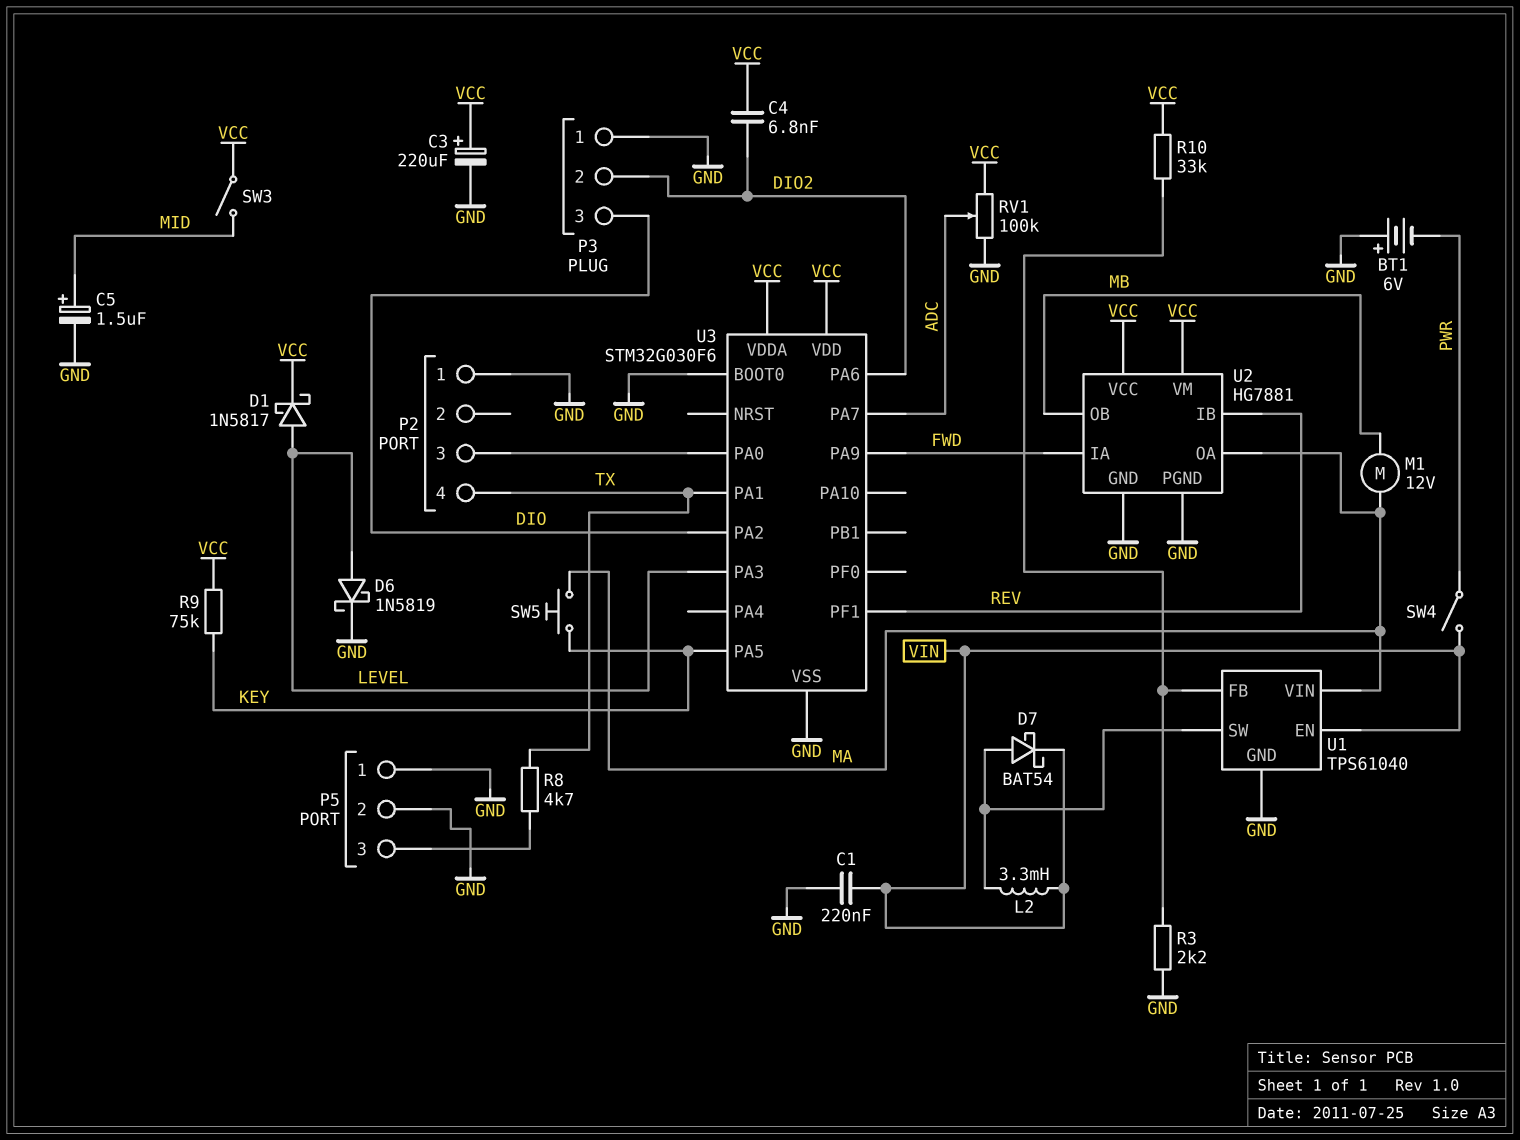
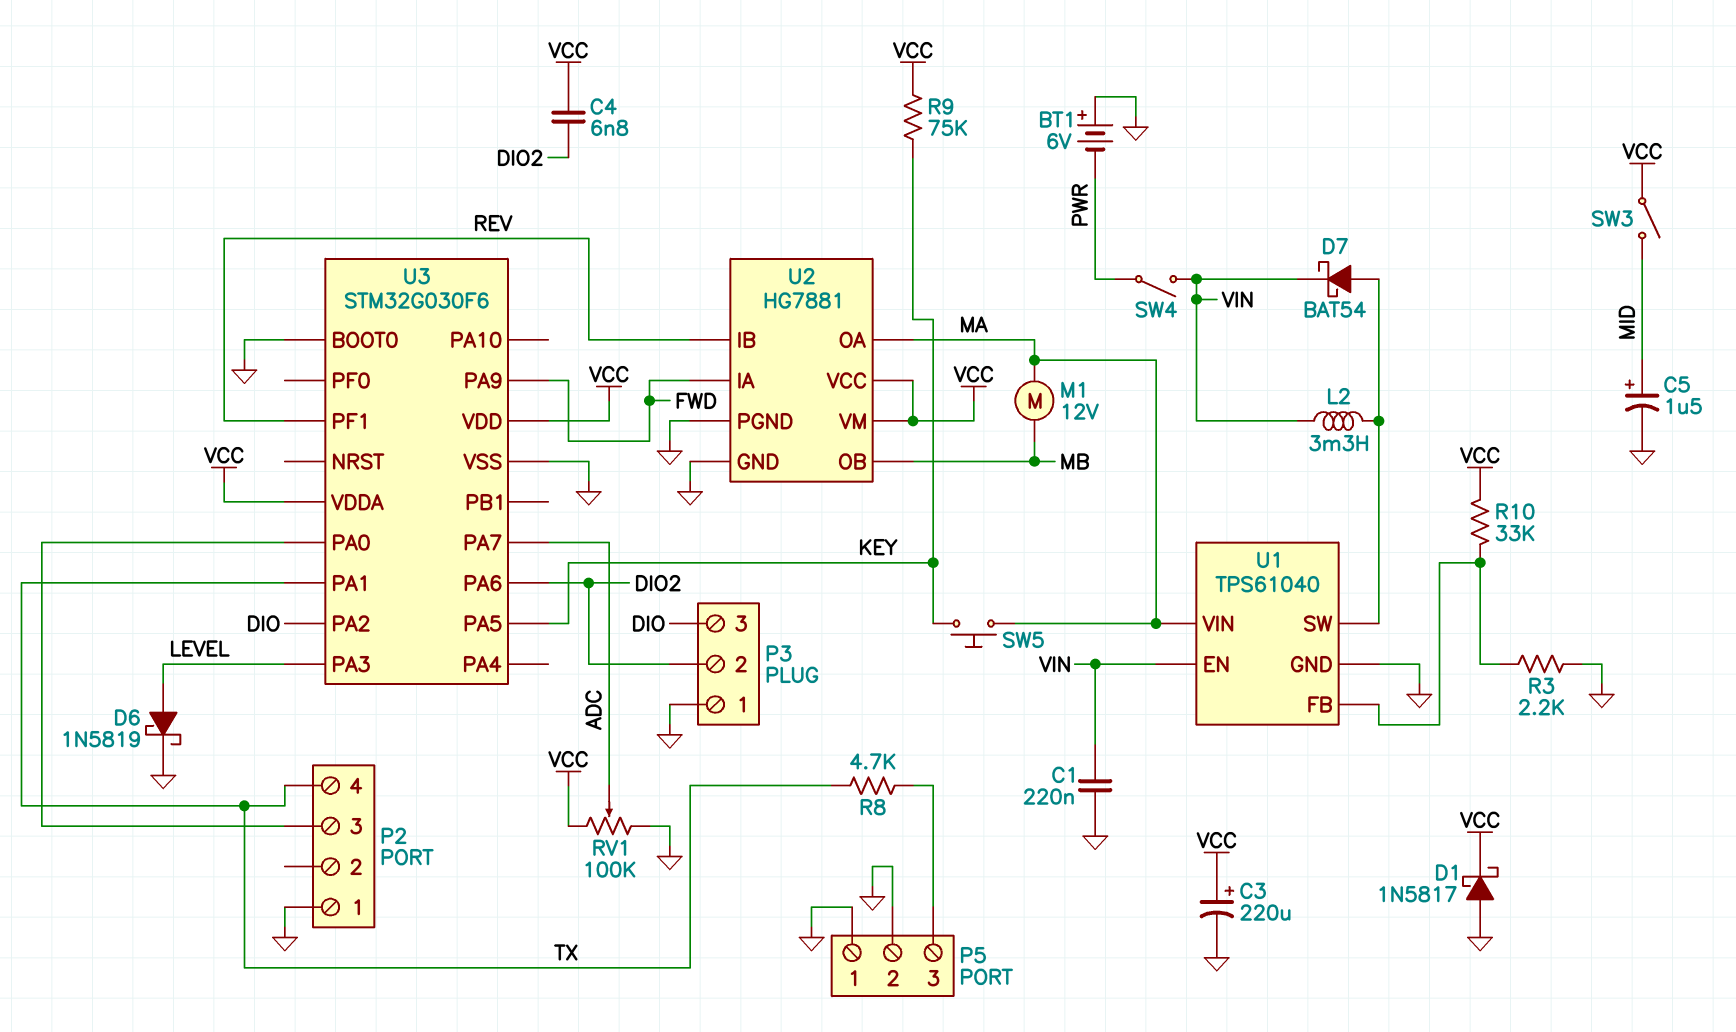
D1: schottky 1N5817 (A LEVEL, K VCC) -> schottky 1N5817 (A GND, K VCC)

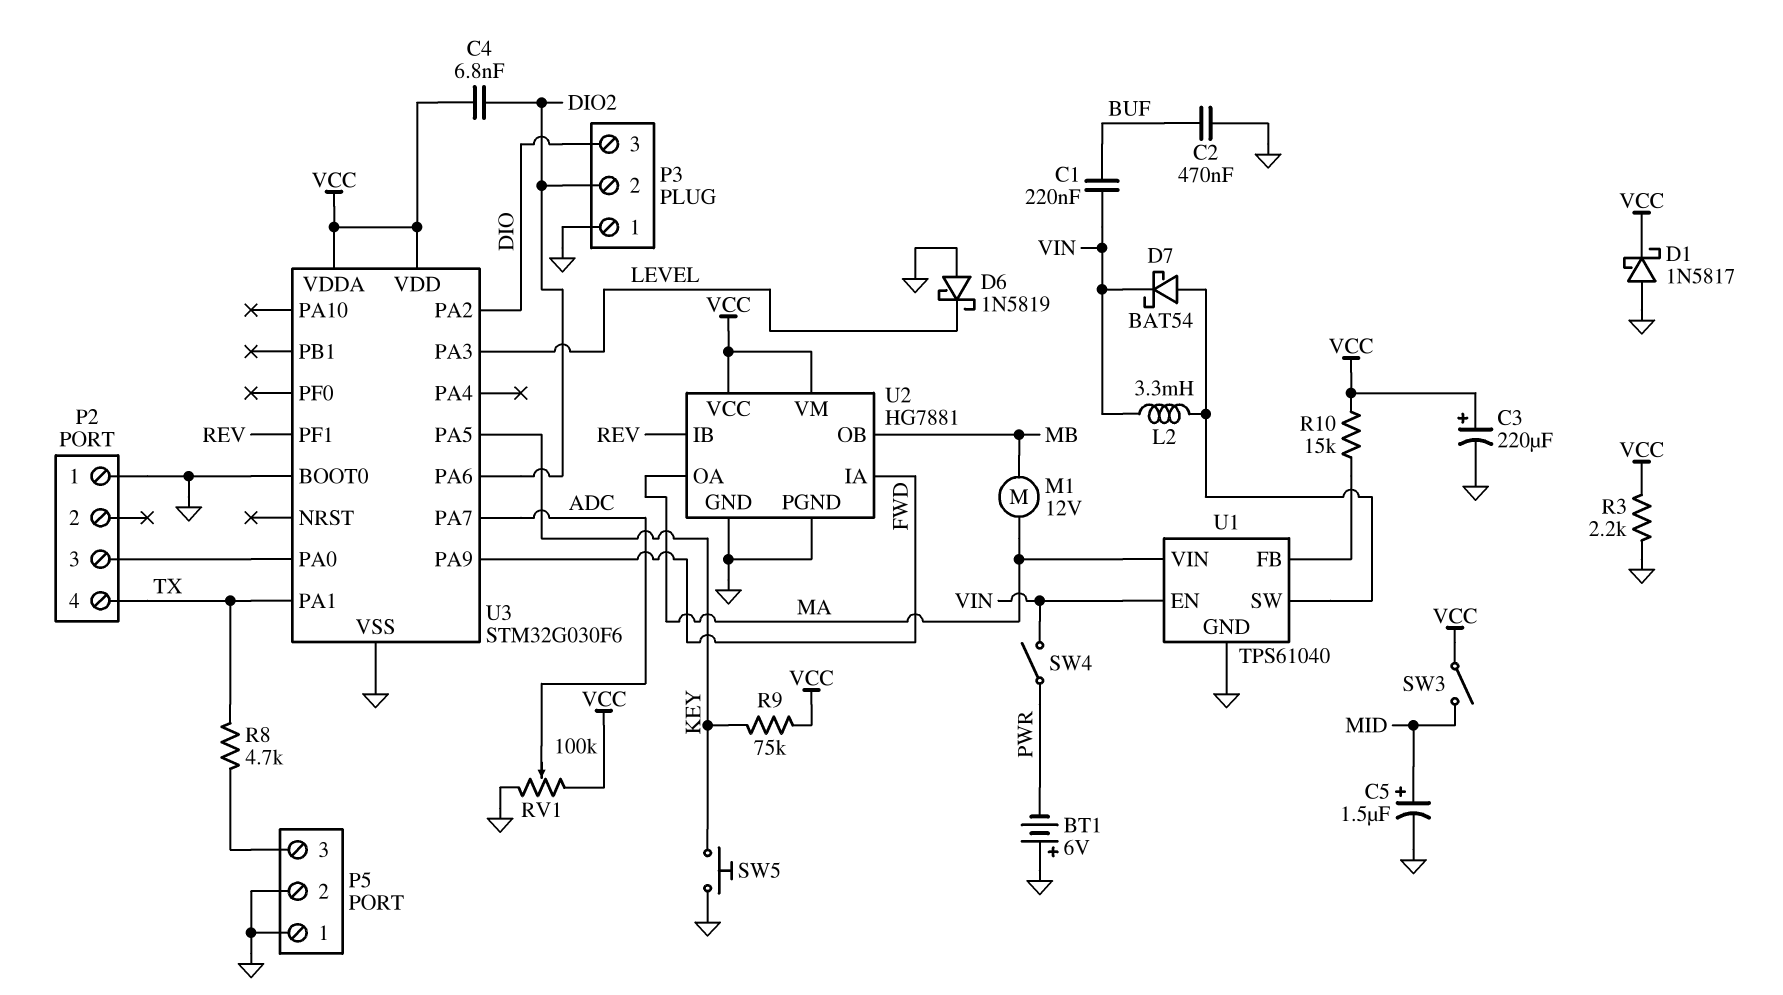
C1: 220nF (GND, VIN) -> 220nF (BUF, VIN)
C2: none -> 470nF (BUF, GND)
D6: schottky 1N5819 (A LEVEL, K GND) -> schottky 1N5819 (A GND, K LEVEL)
R3: 2.2k (GND, U1/FB) -> 2.2k (GND, VCC)
R10: 33k (U1/FB, VCC) -> 15k (U1/FB, VCC)
SW5: button (KEY, MA) -> button (GND, KEY)

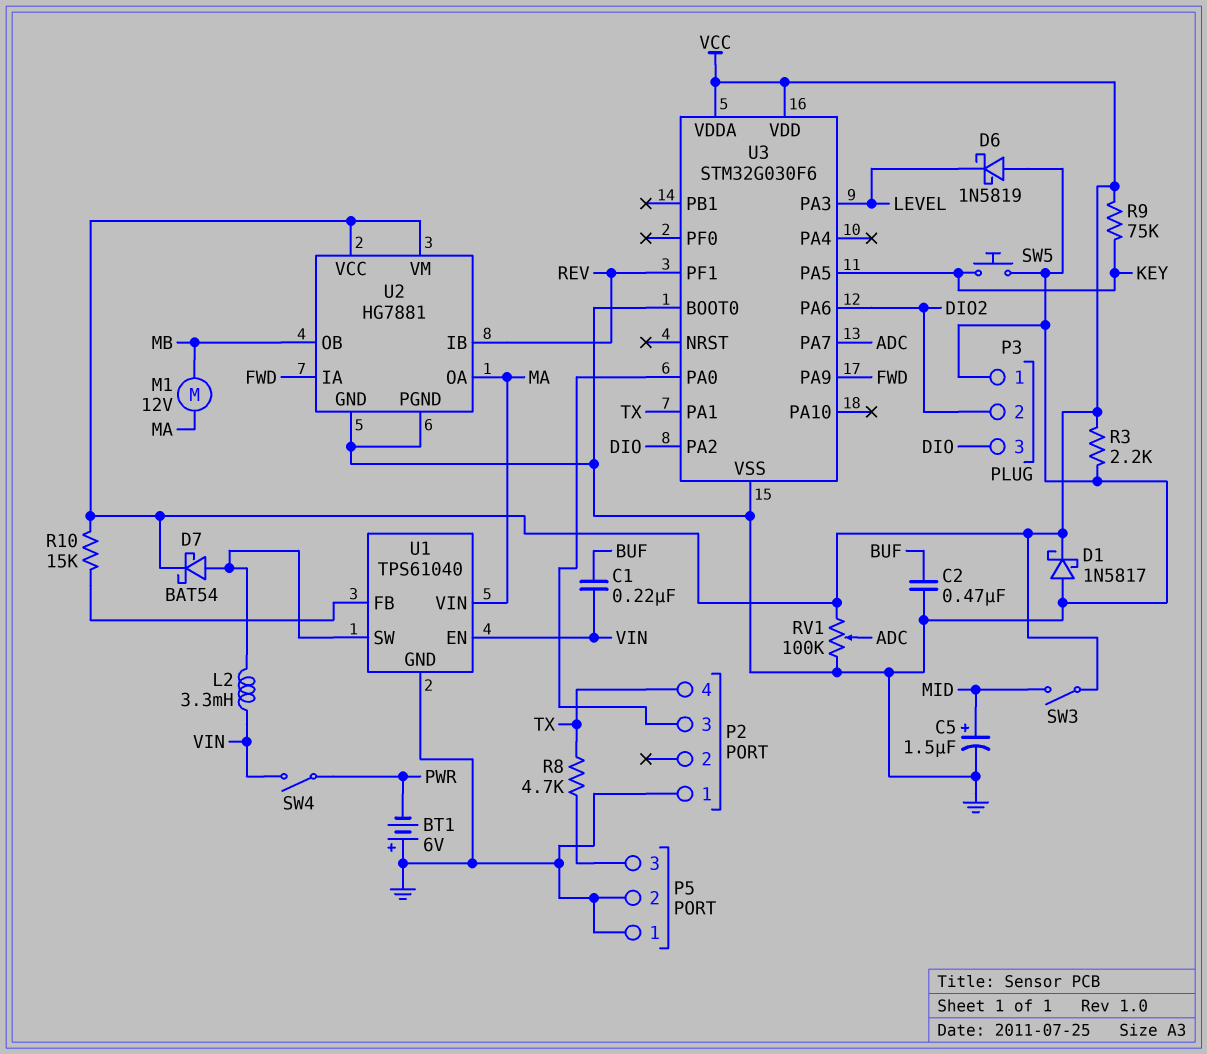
C3: 220uF (plus VCC, minus GND) -> none
C4: 6.8nF (DIO2, VCC) -> none
D7: schottky BAT54 (A U1/SW, K VIN) -> schottky BAT54 (A U1/SW, K VCC)

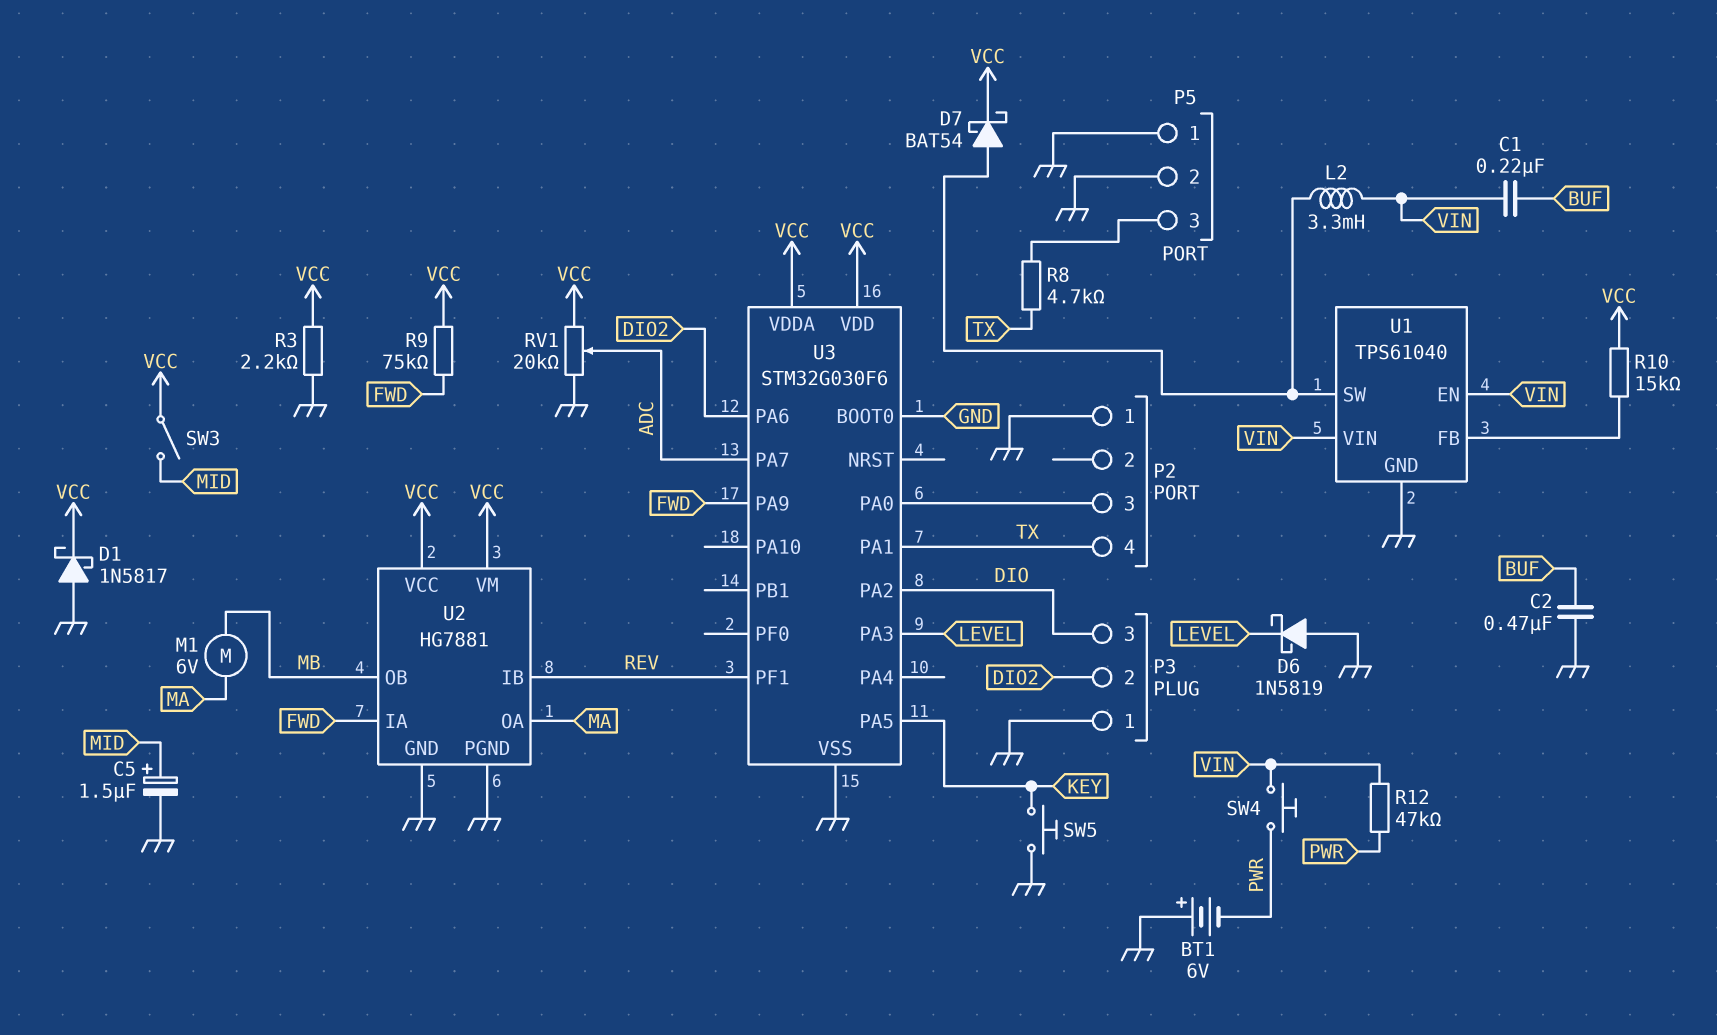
M1: motor 12V (MA, MB) -> motor 6V (MA, MB)
R9: 75k (KEY, VCC) -> 75k (FWD, VCC)
R12: none -> 47k (PWR, VIN)
RV1: 100k (GND, VCC, wiper ADC) -> 20k (GND, VCC, wiper ADC)
SW4: switch (PWR, VIN) -> button (PWR, VIN)
U1 pin VIN: MA -> VIN

